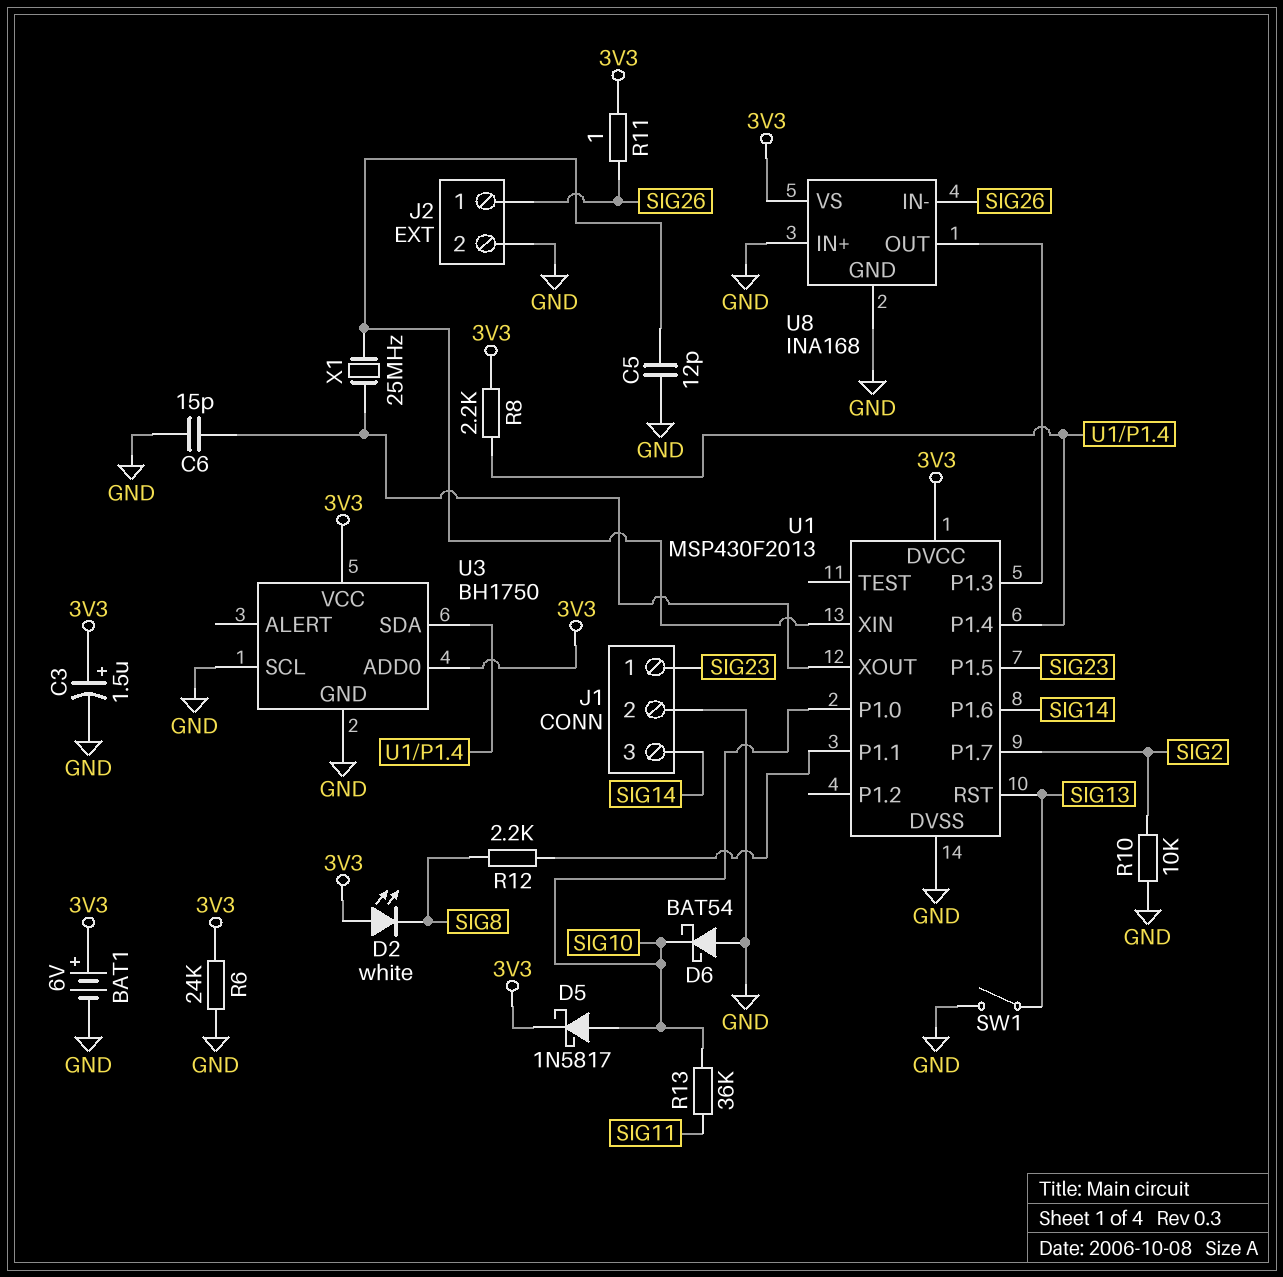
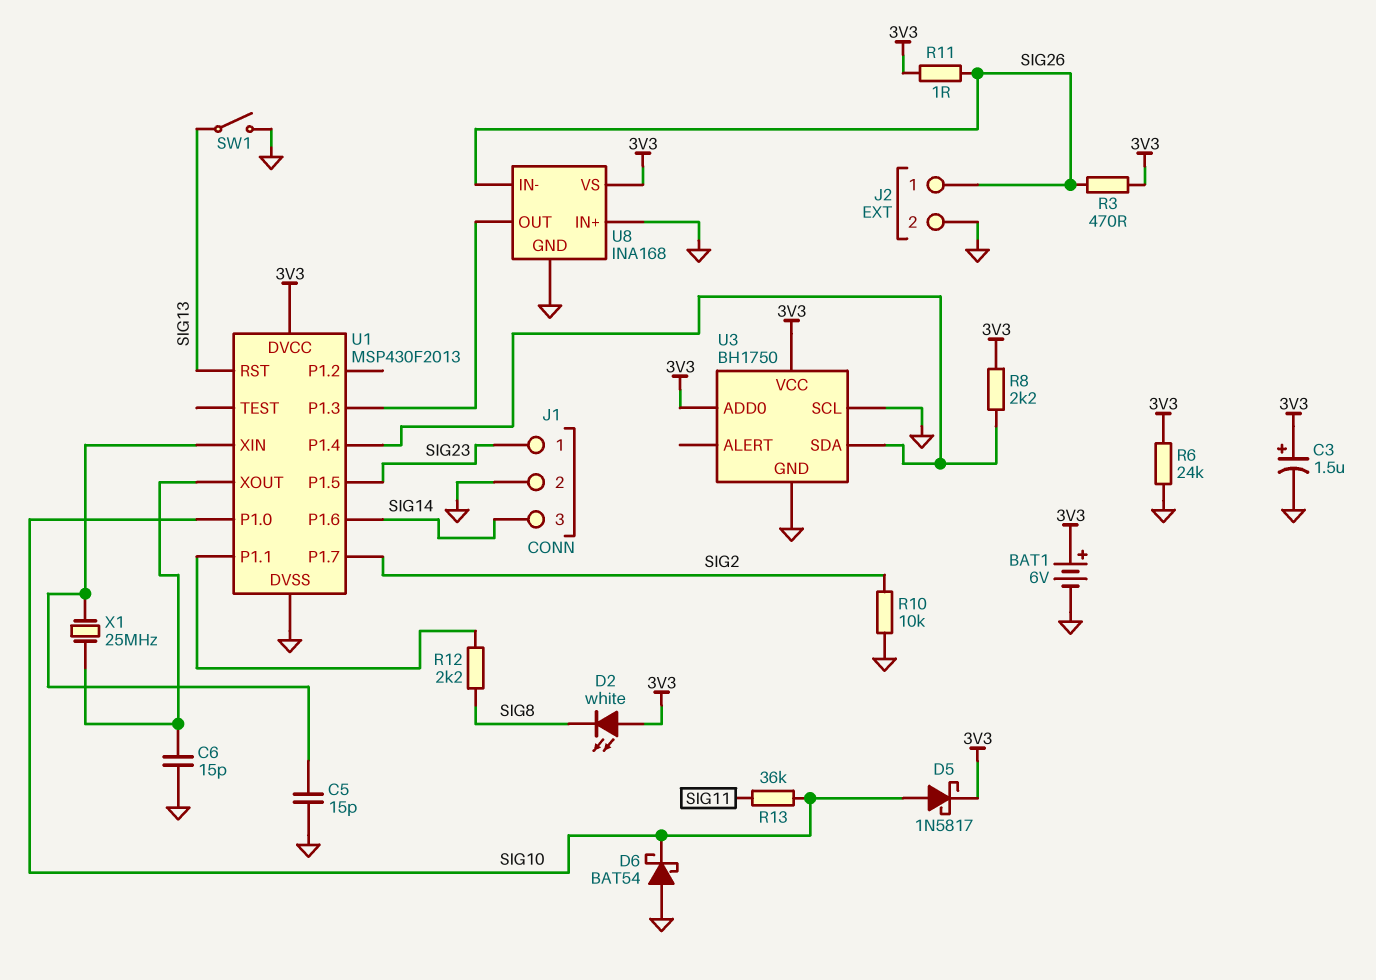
C5: 12pF (GND, U1/XIN) -> 15pF (GND, U1/XIN)
R3: none -> 470 (3V3, SIG26)

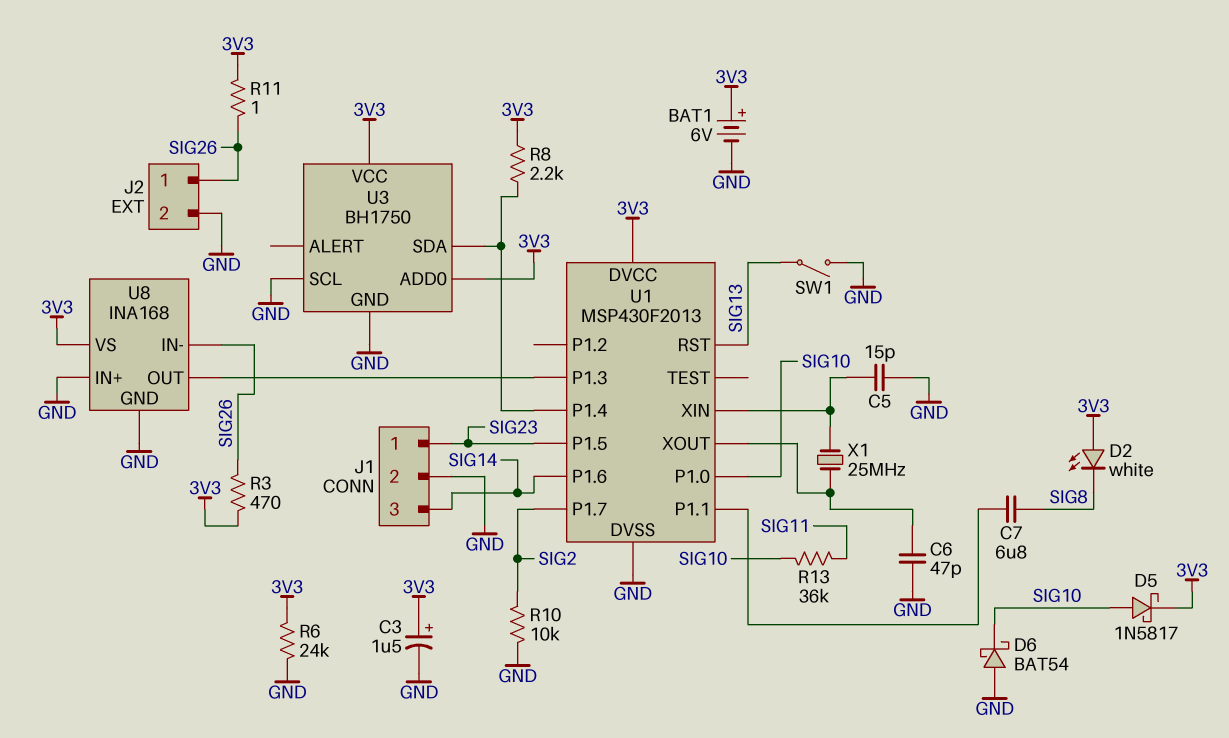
C6: 15pF (GND, U1/XOUT) -> 47pF (GND, U1/XOUT)
C7: none -> 6.8uF (SIG8, U1/P1.1)
R12: 2.2k (SIG8, U1/P1.1) -> none

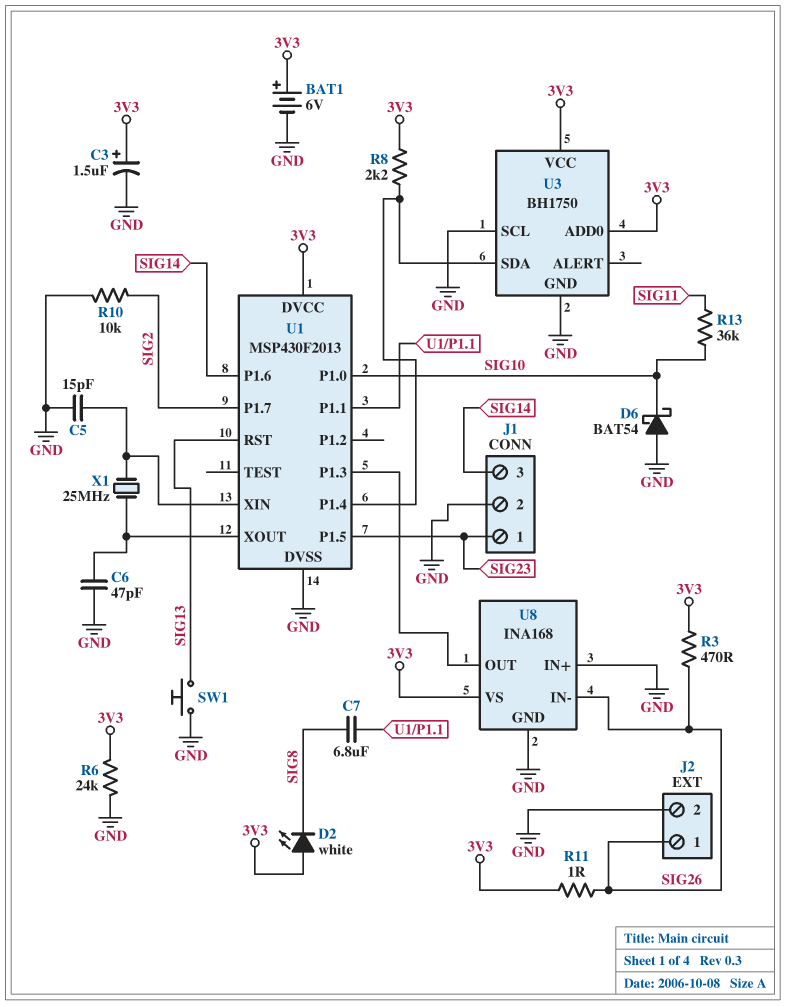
D5: schottky 1N5817 (A SIG10, K 3V3) -> none
SW1: switch (GND, SIG13) -> button (GND, SIG13)

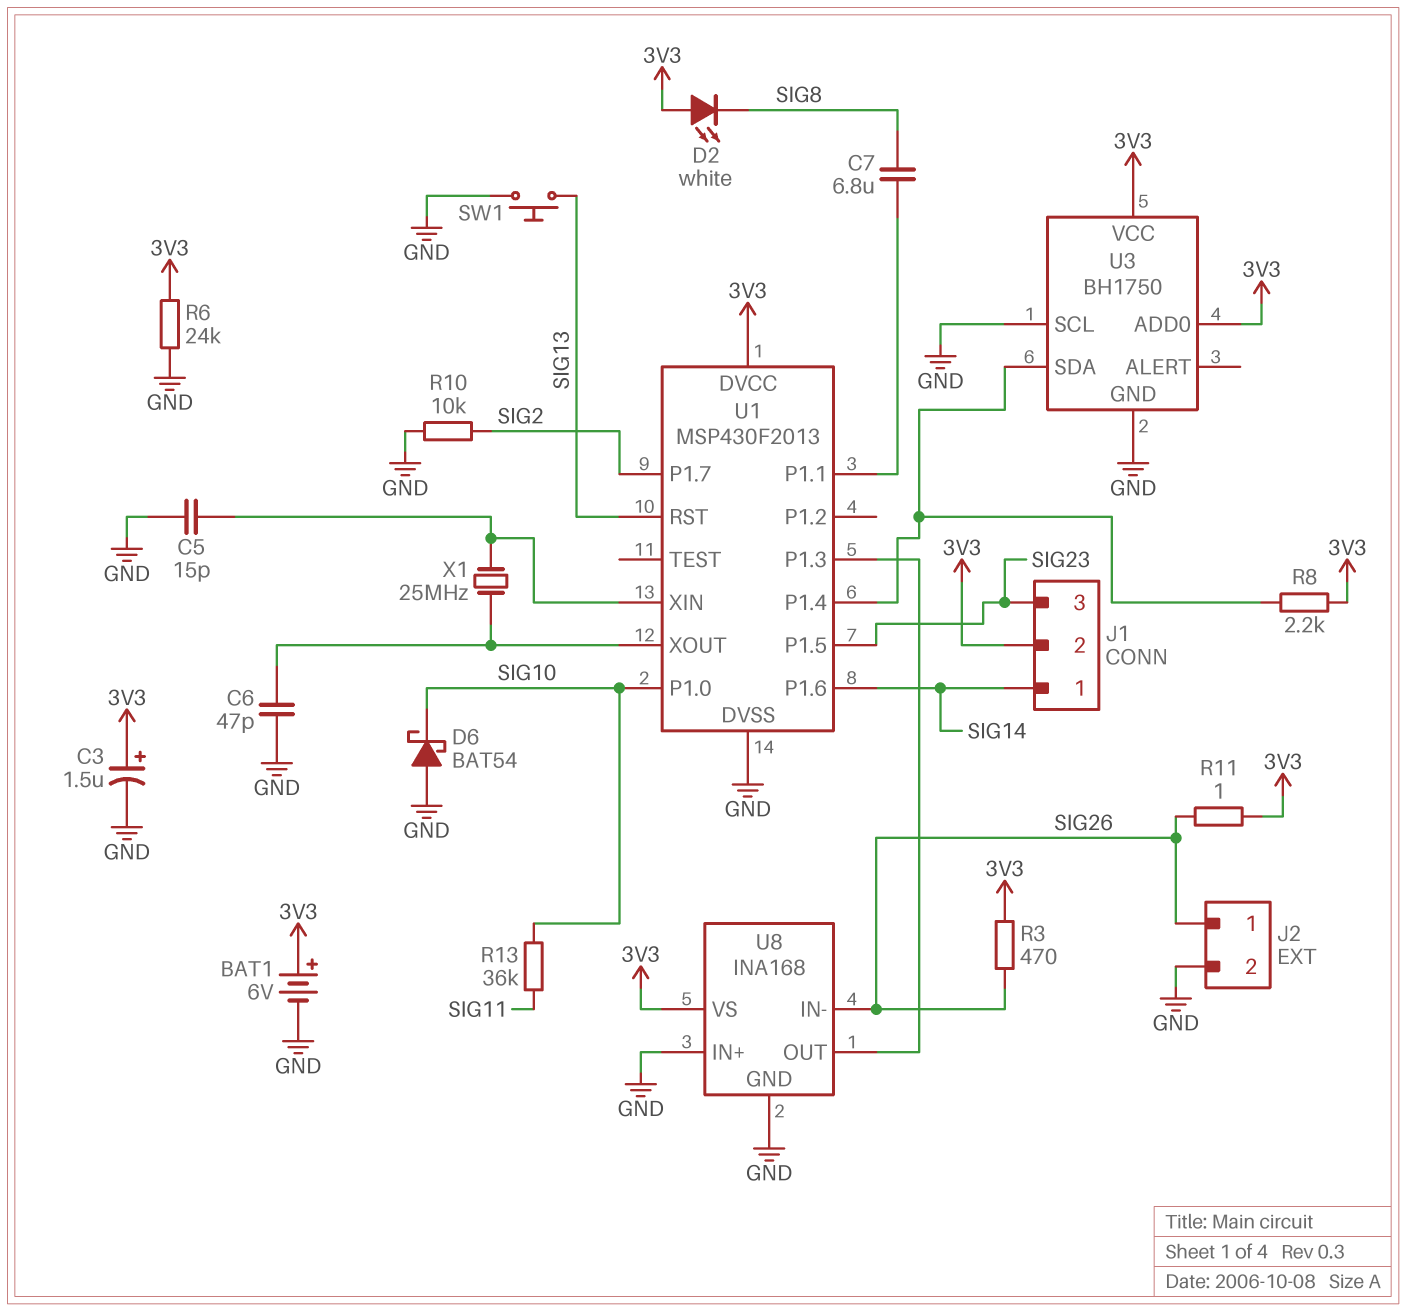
J1 pin 1: SIG23 -> SIG14
J1 pin 2: GND -> 3V3
J1 pin 3: SIG14 -> SIG23

